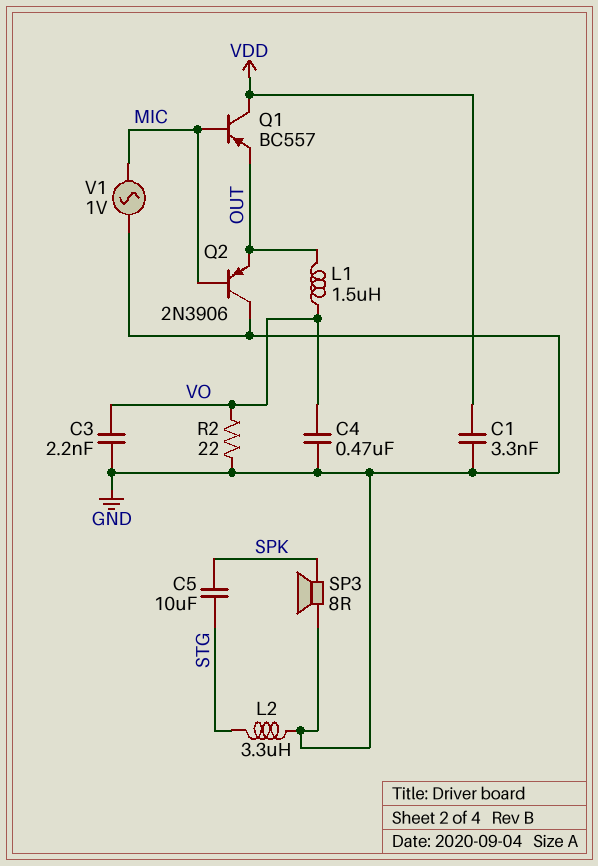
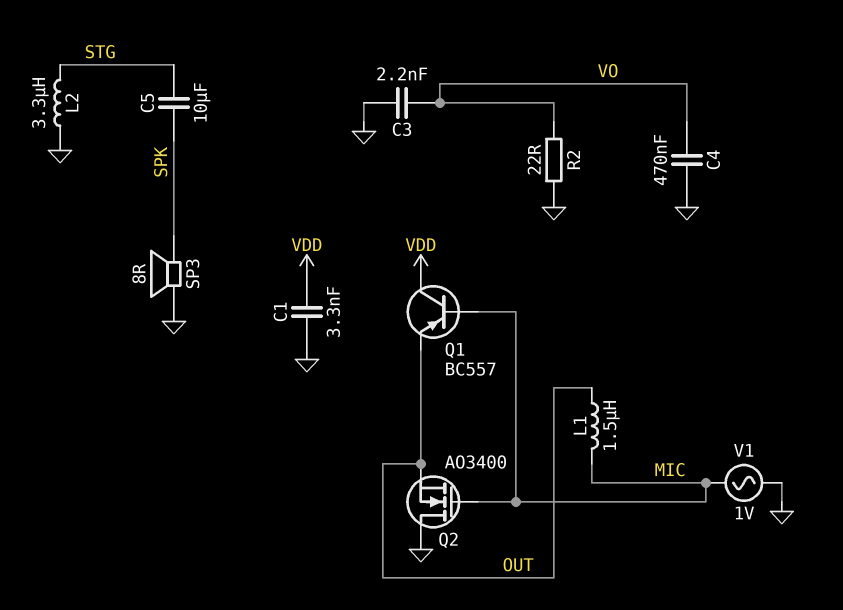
L1: 1.5uH (OUT, VO) -> 1.5uH (MIC, OUT)
Q2: PNP 2N3906 (B MIC, C GND, E OUT) -> NMOS AO3400 (G MIC, D GND, S OUT)

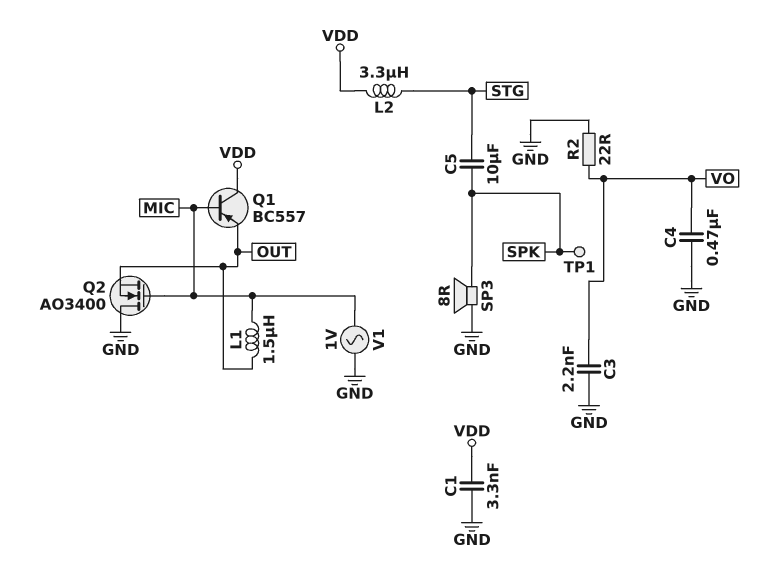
L2: 3.3uH (GND, STG) -> 3.3uH (STG, VDD)
TP1: none -> test point (SPK)

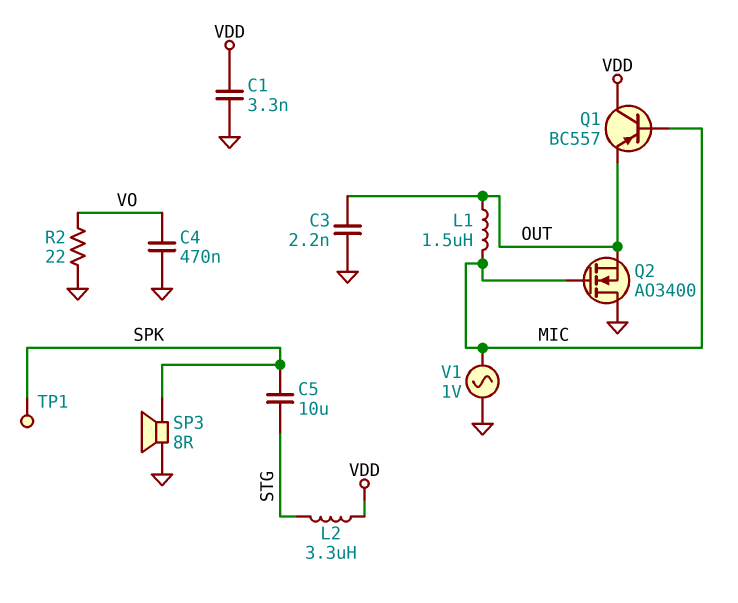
C3: 2.2nF (GND, VO) -> 2.2nF (GND, OUT)

